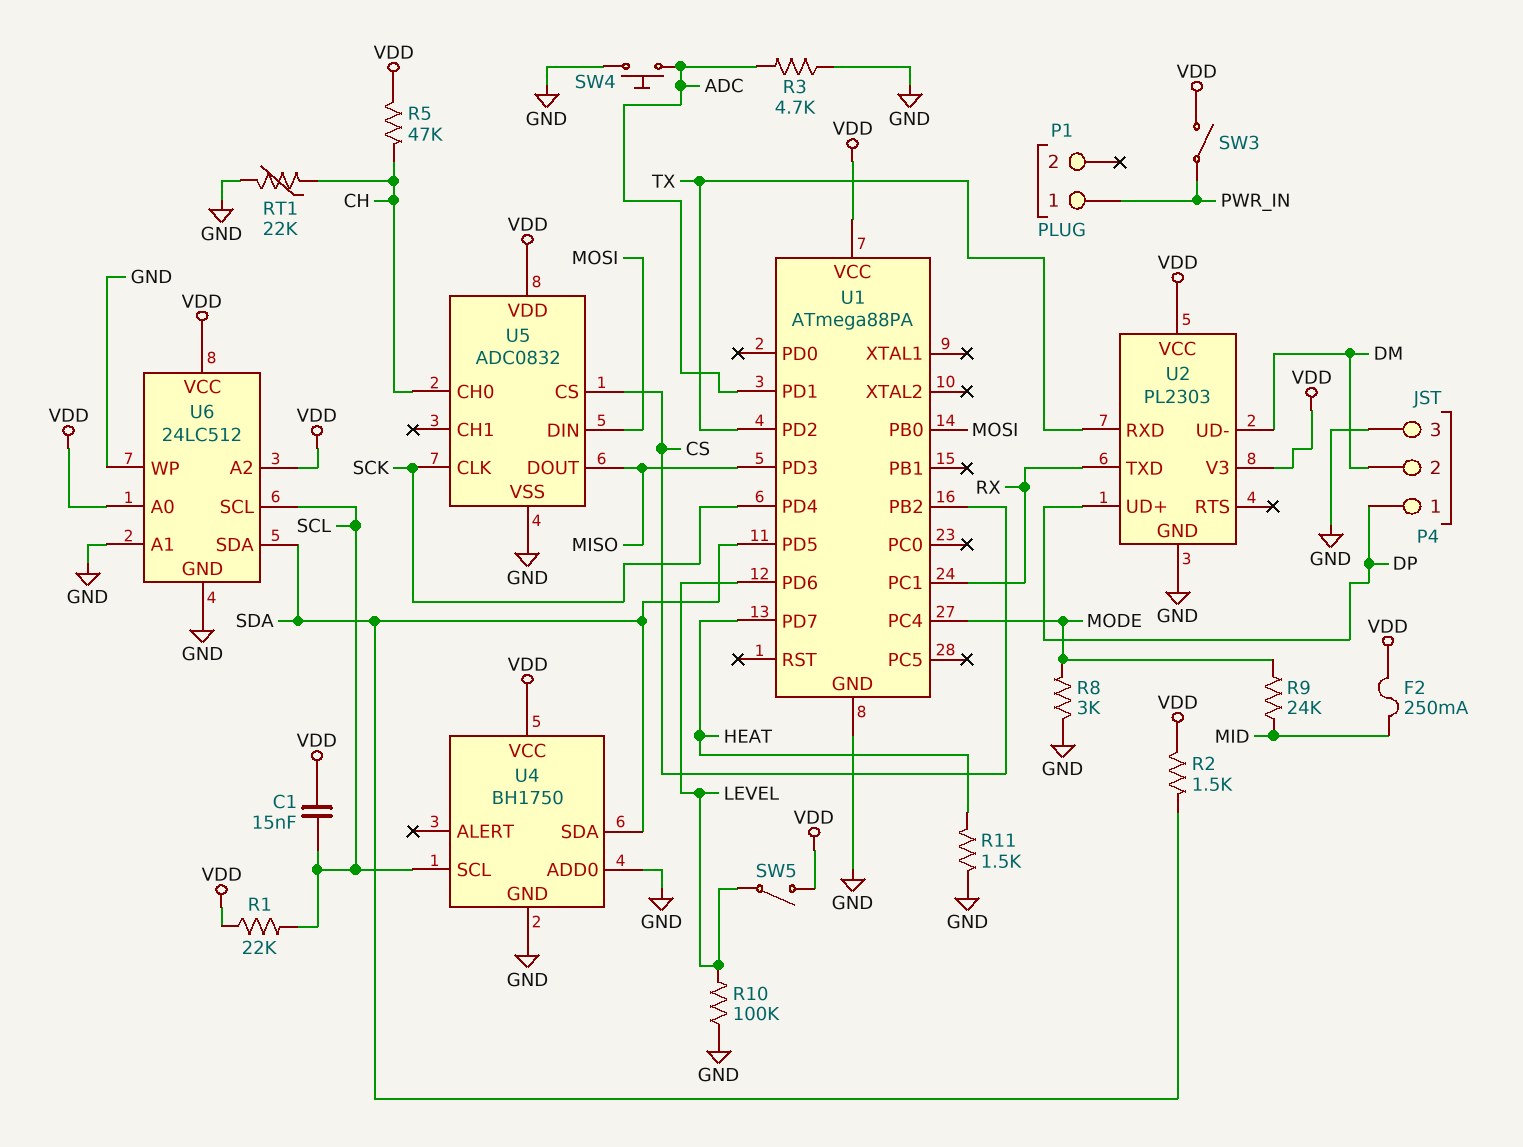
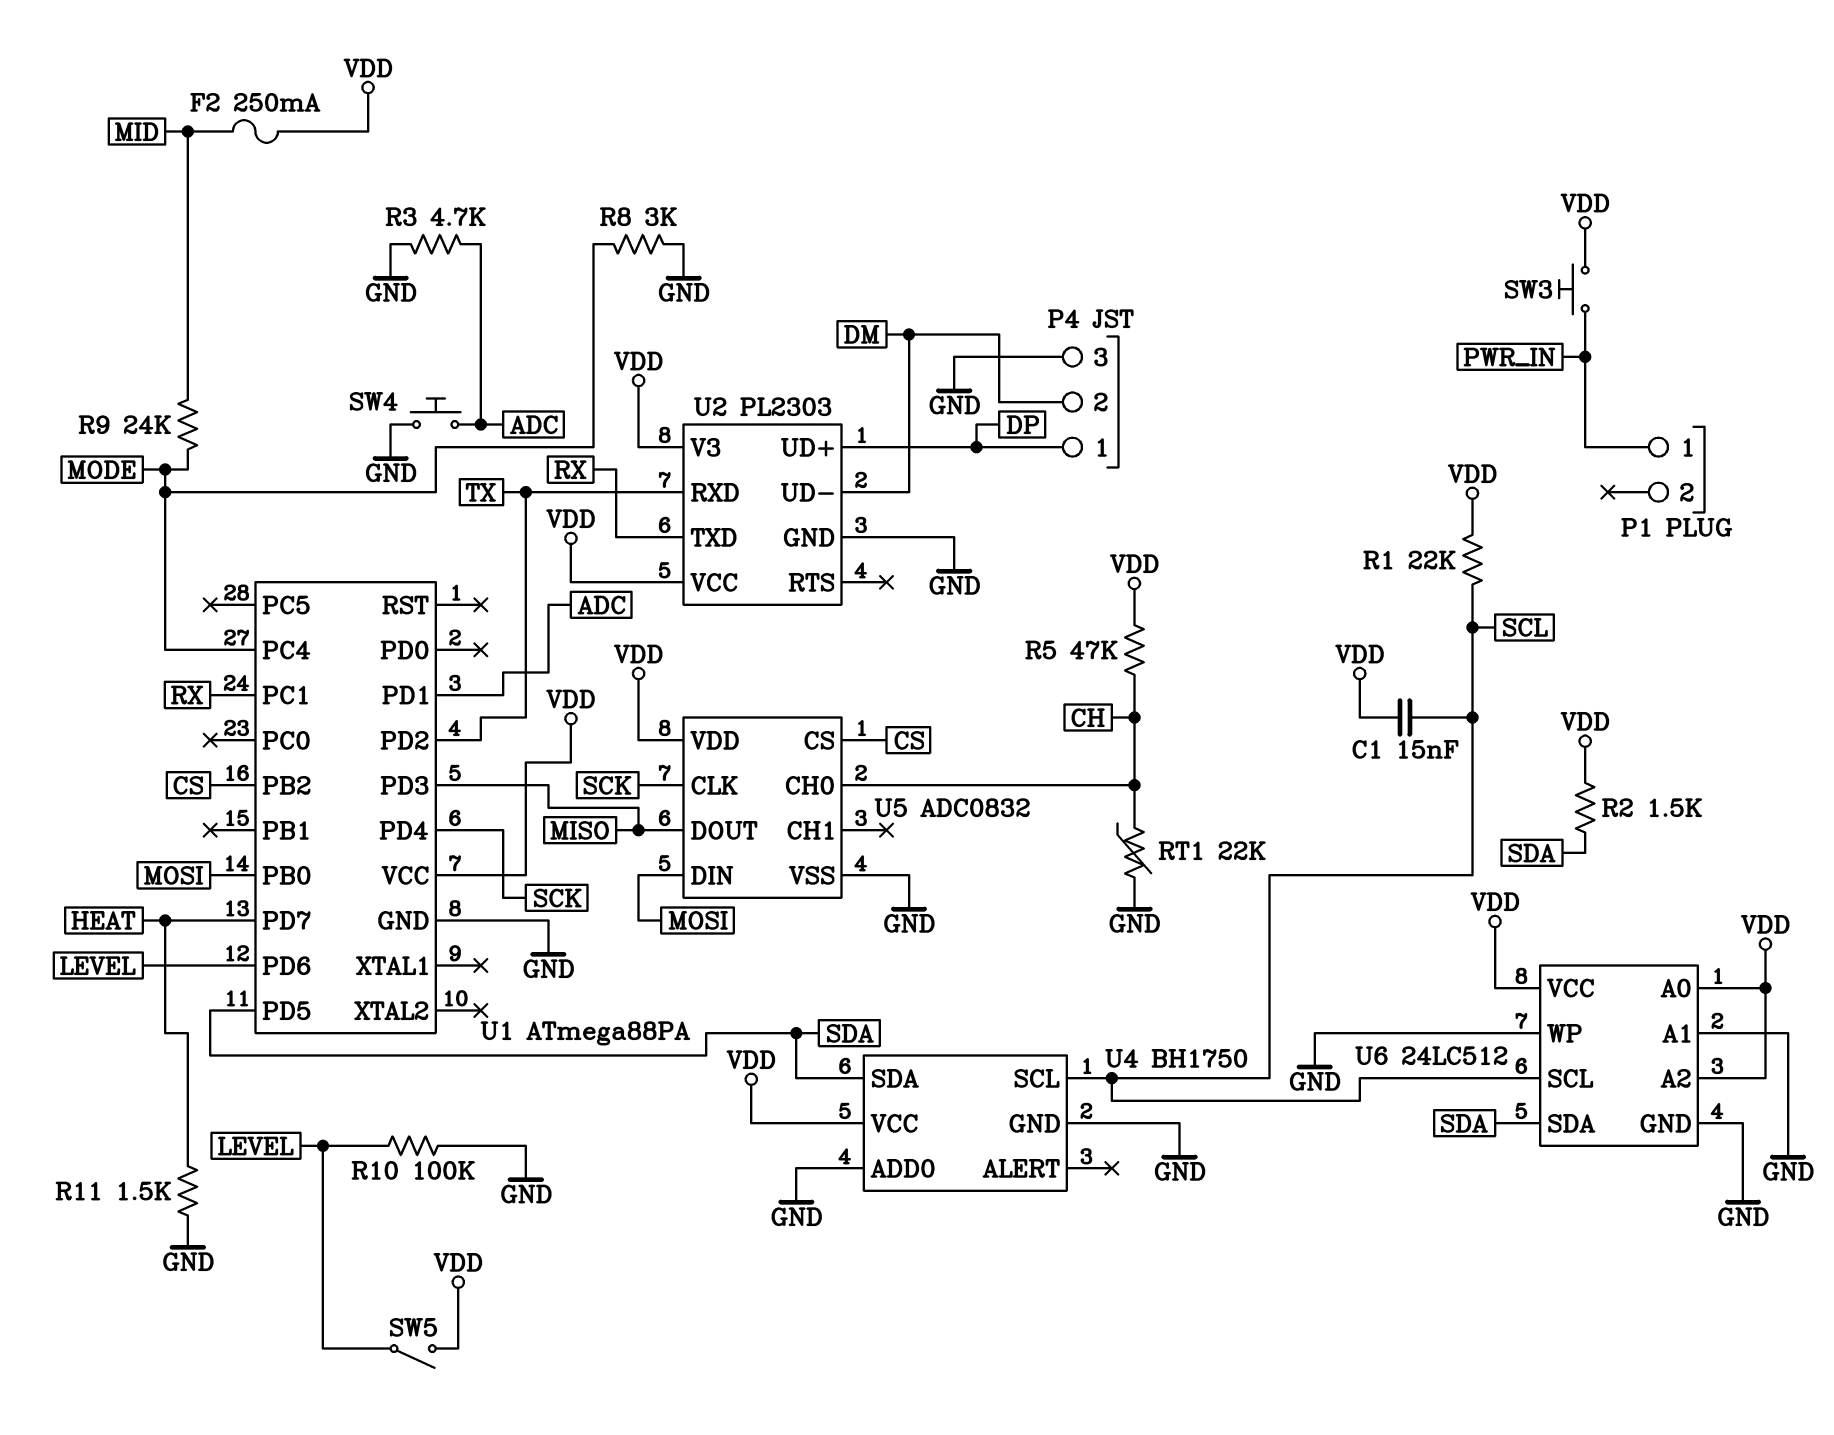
SW3: switch (PWR_IN, VDD) -> button (PWR_IN, VDD)

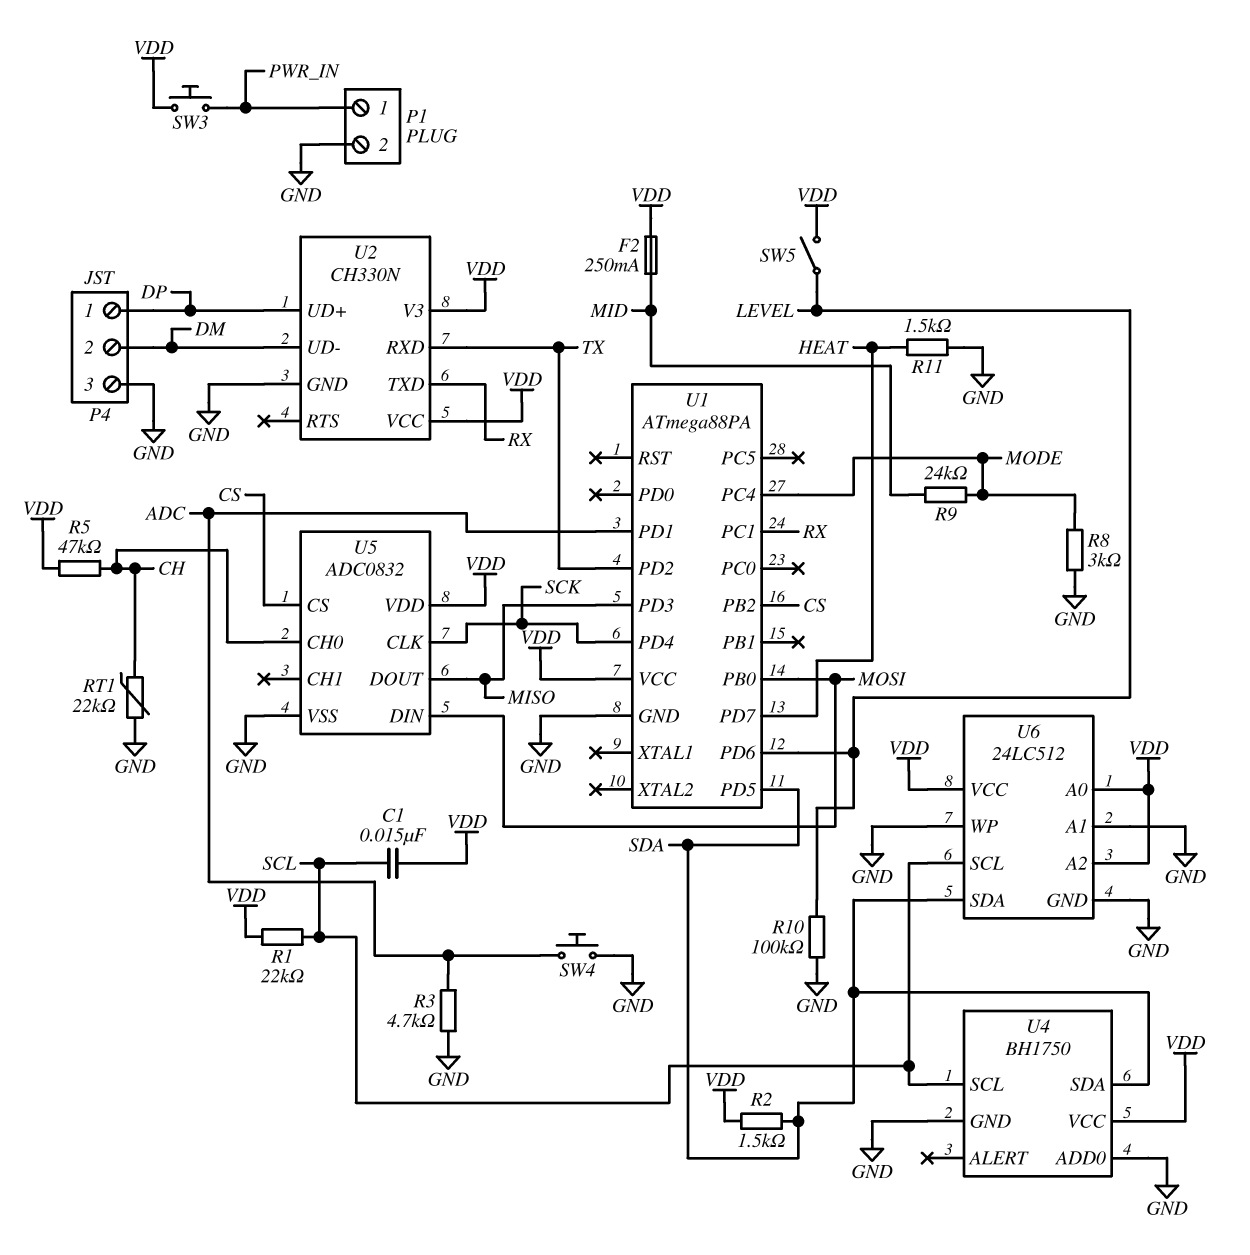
P1 pin 2: none -> GND
U2: PL2303 -> CH330N

